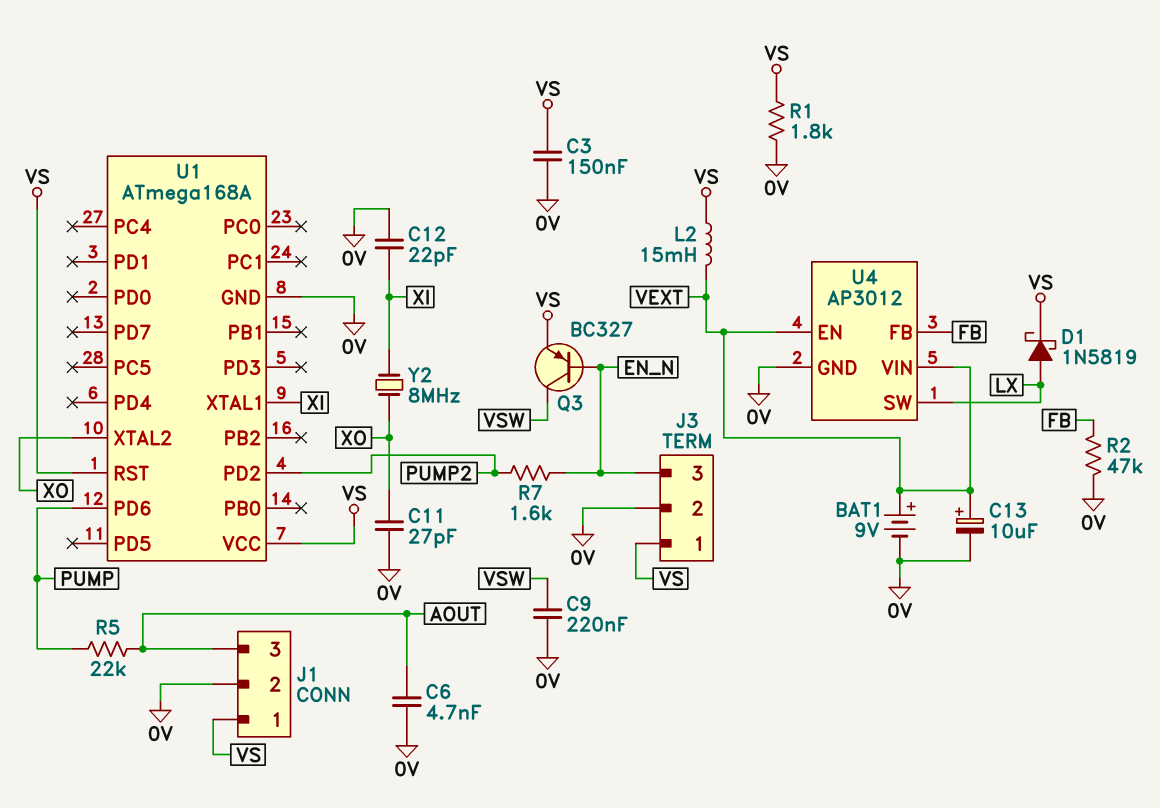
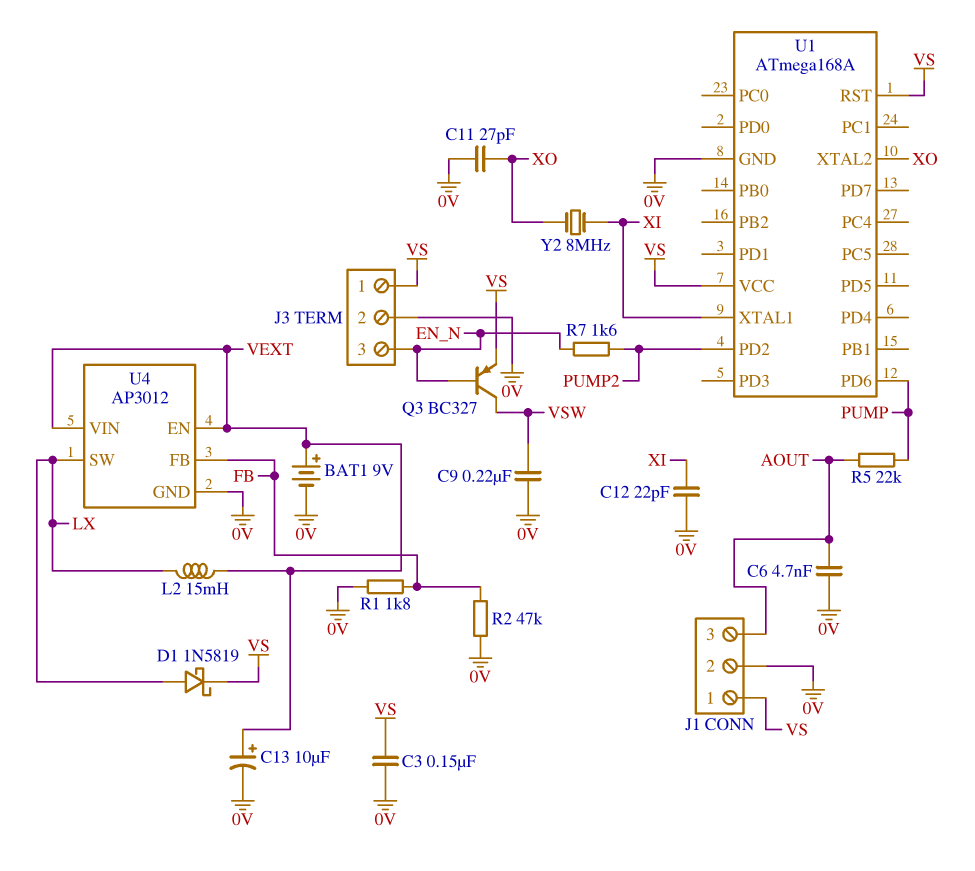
L2: 15mH (VEXT, VS) -> 15mH (LX, VEXT)
R1: 1.8k (0V, VS) -> 1.8k (0V, FB)

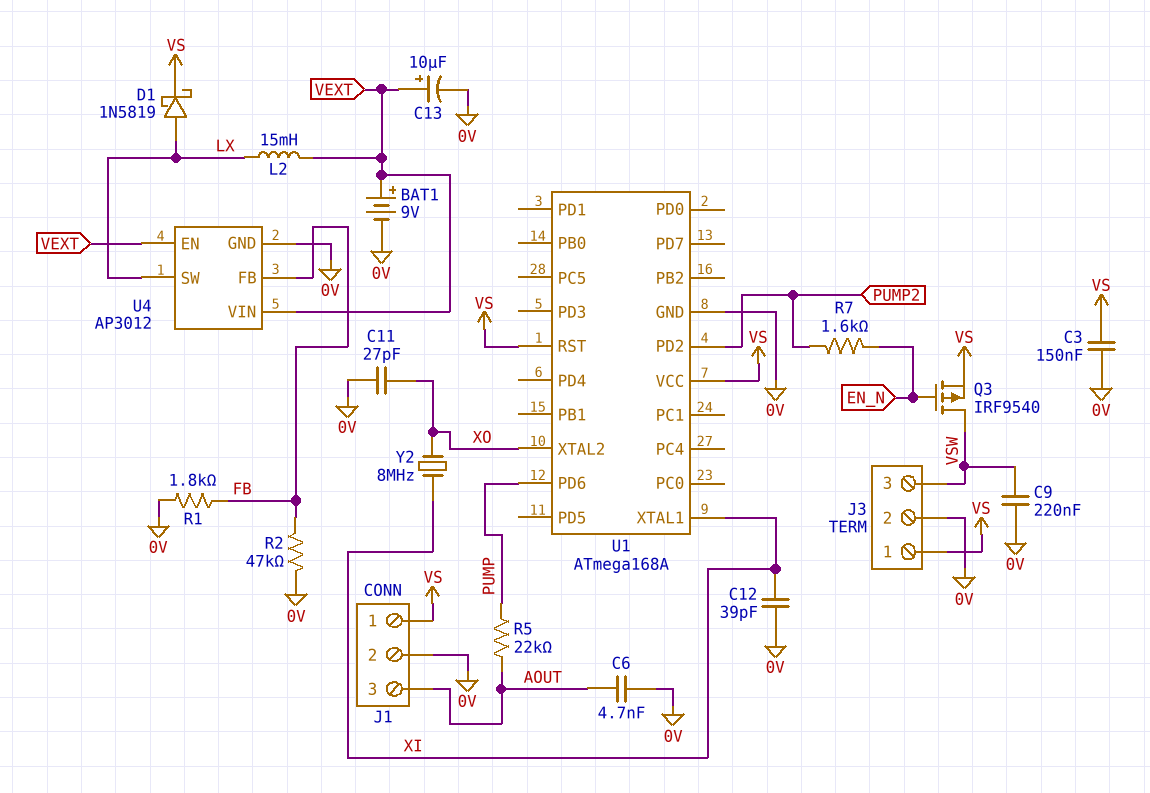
C12: 22pF (0V, XI) -> 39pF (0V, XI)
J3 pin 3: EN_N -> VSW
Q3: PNP BC327 (B EN_N, C VSW, E VS) -> PMOS IRF9540 (G EN_N, D VSW, S VS)

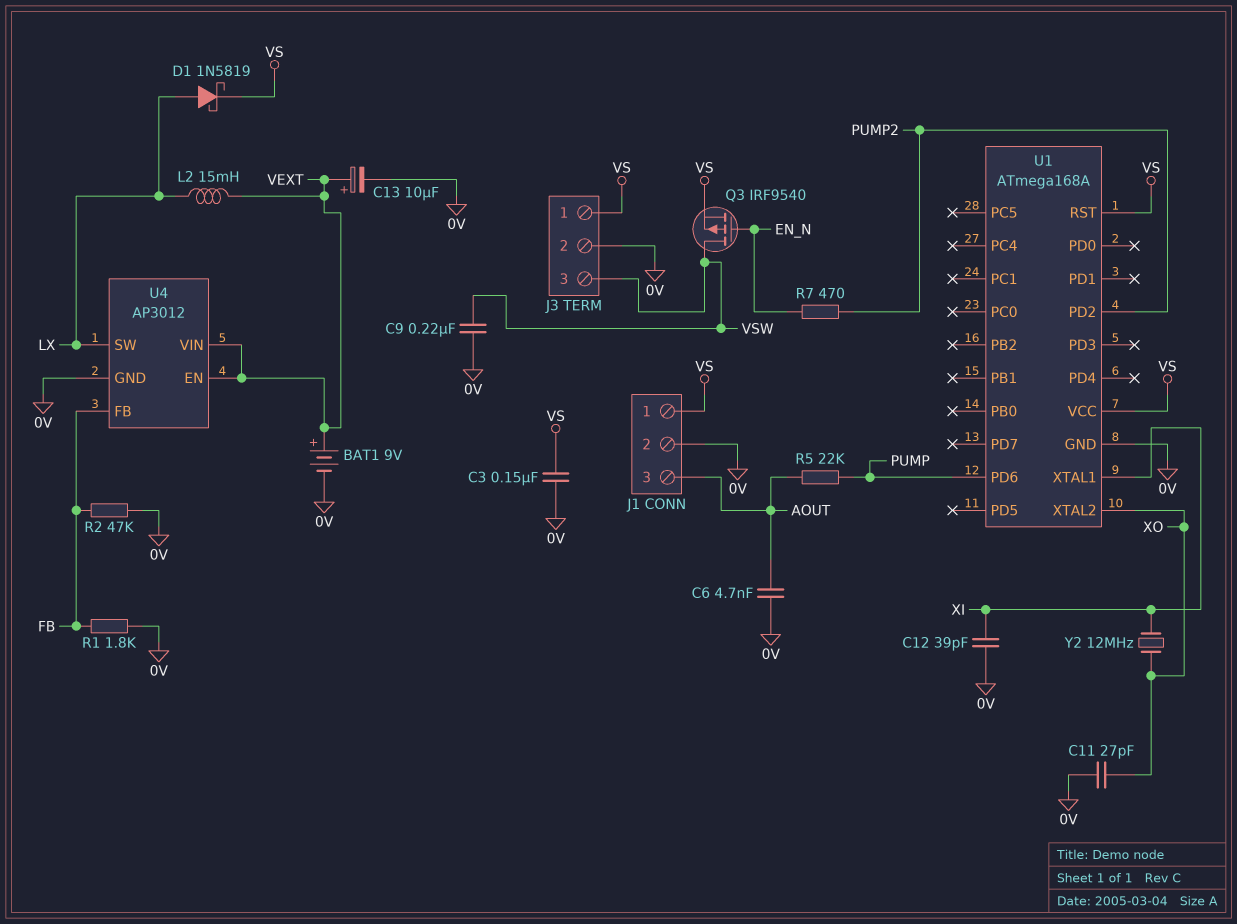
R7: 1.6k (EN_N, PUMP2) -> 470 (EN_N, PUMP2)
Y2: 8MHz (XI, XO) -> 12MHz (XI, XO)

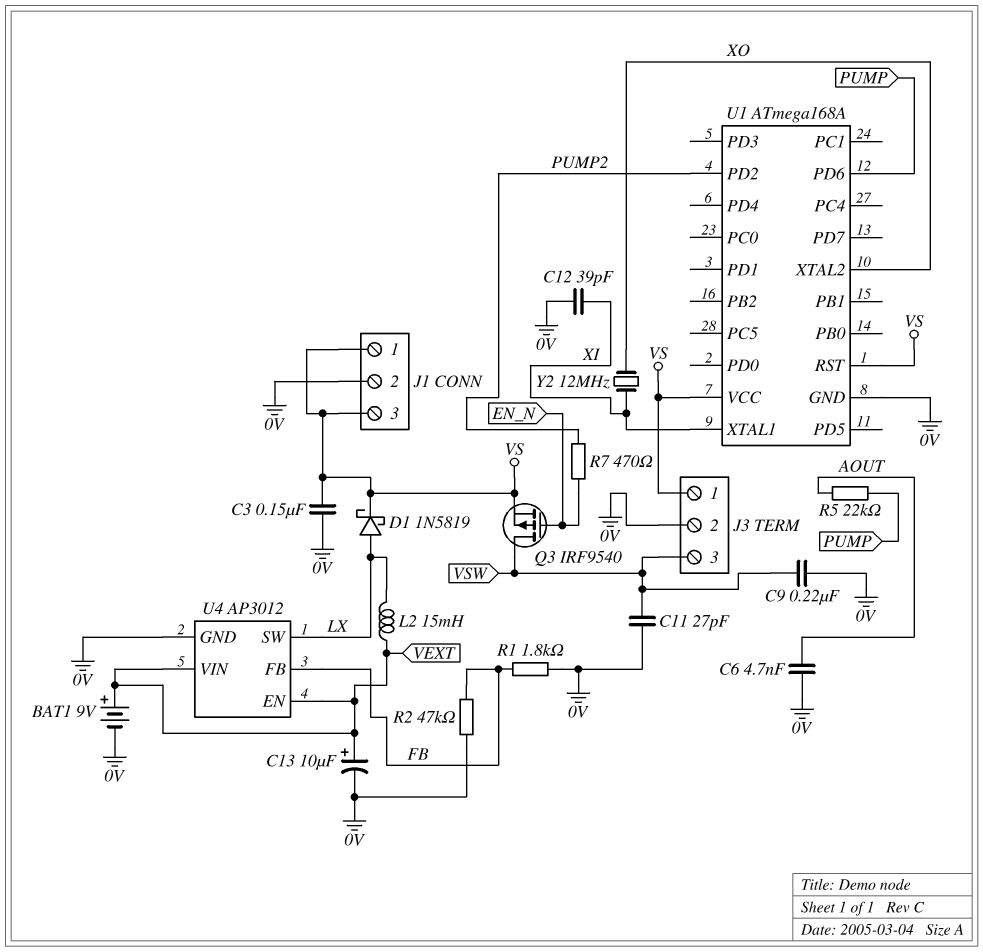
C11: 27pF (0V, XO) -> 27pF (0V, VSW)
J1 pin 3: AOUT -> VS

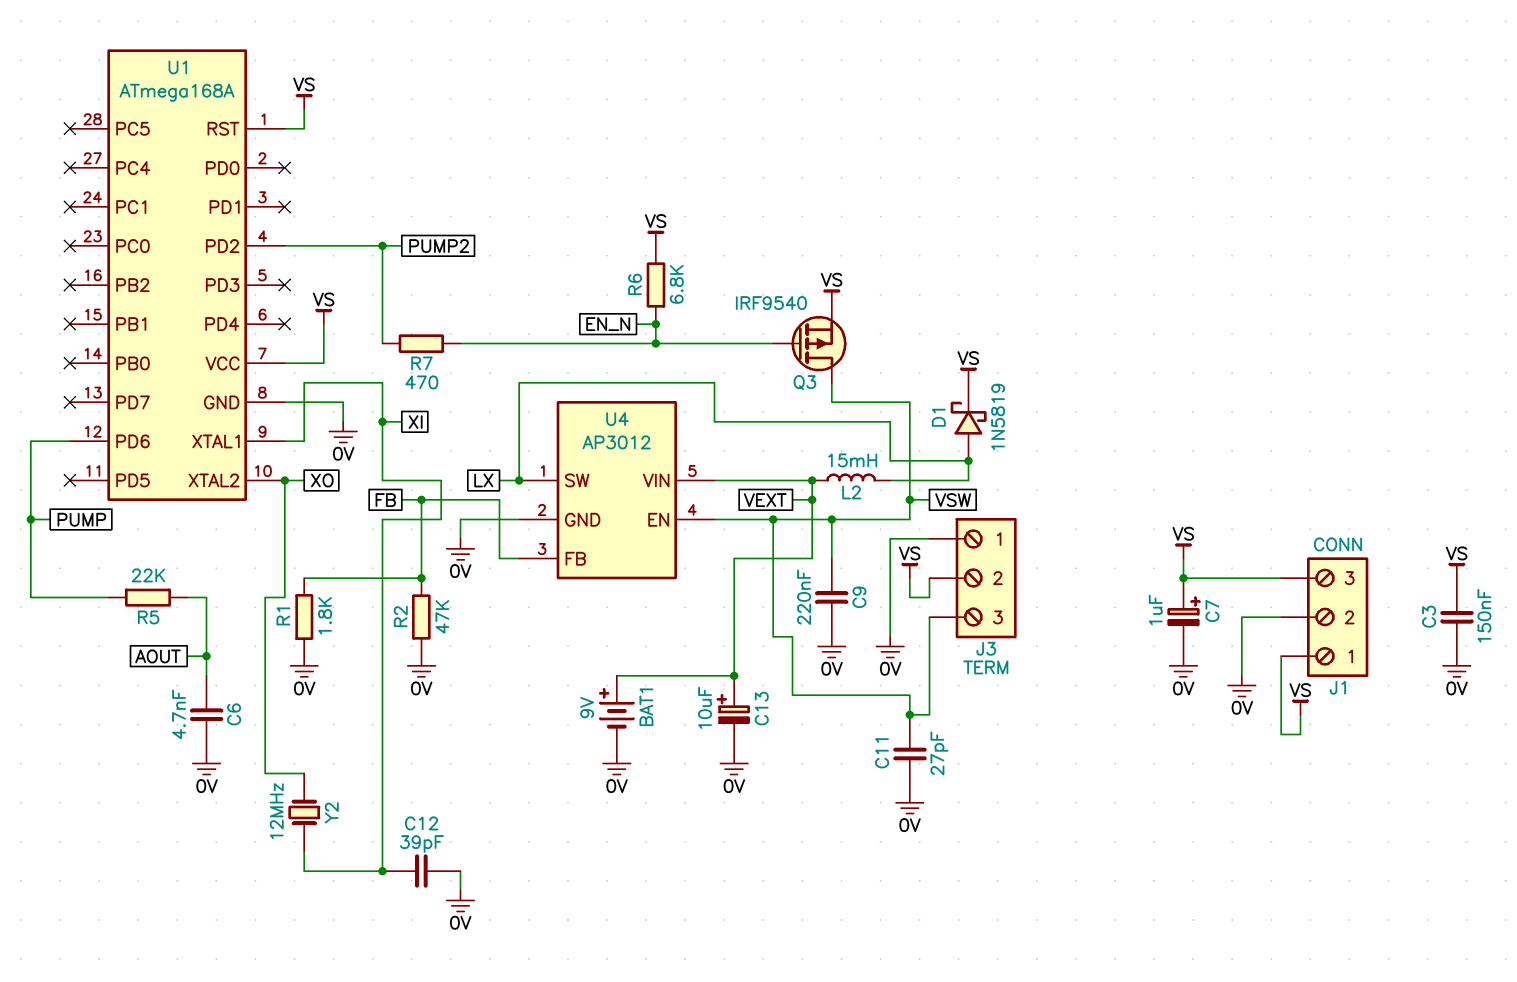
C7: none -> 1uF (plus VS, minus 0V)
J3 pin 1: VS -> 0V
J3 pin 2: 0V -> VS
R6: none -> 6.8k (EN_N, VS)
U4 pin EN: VEXT -> VSW

